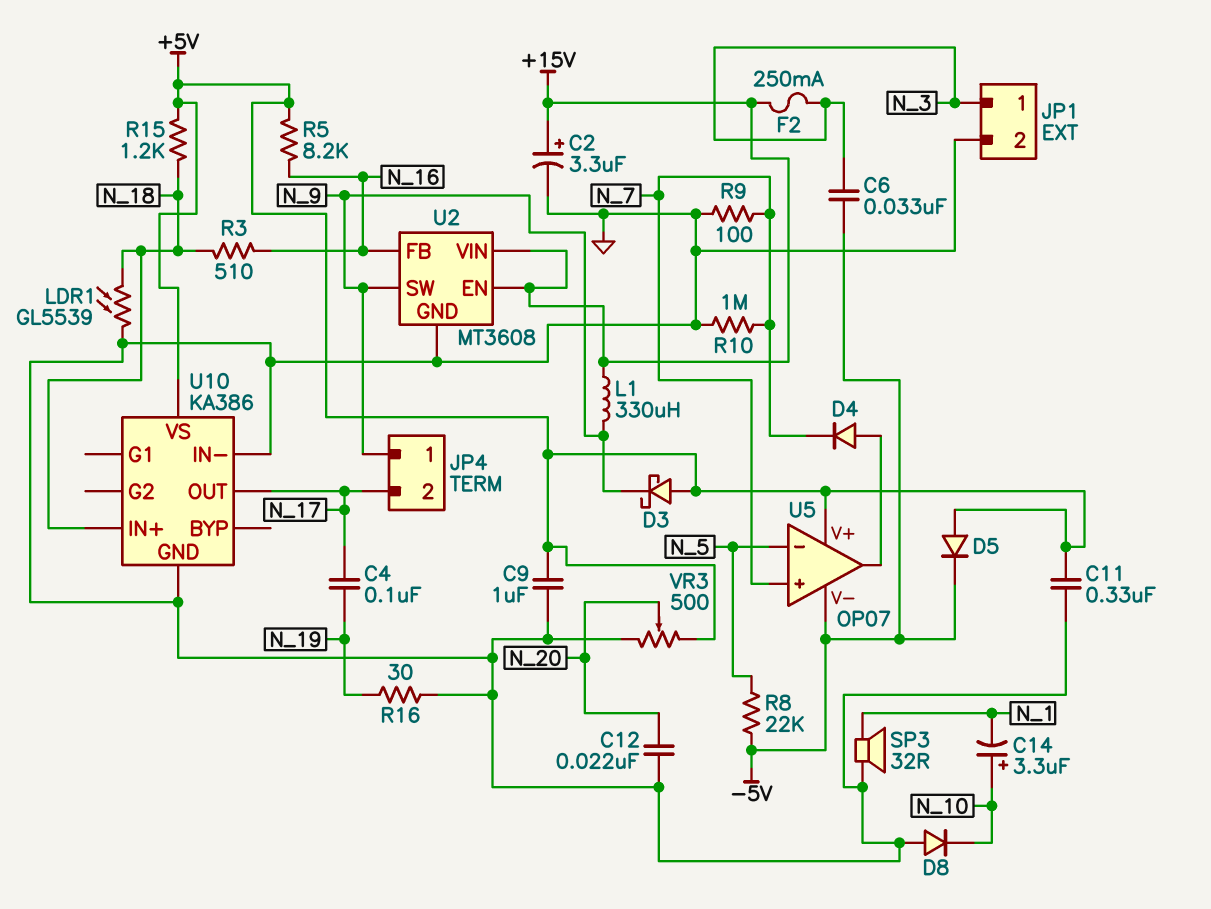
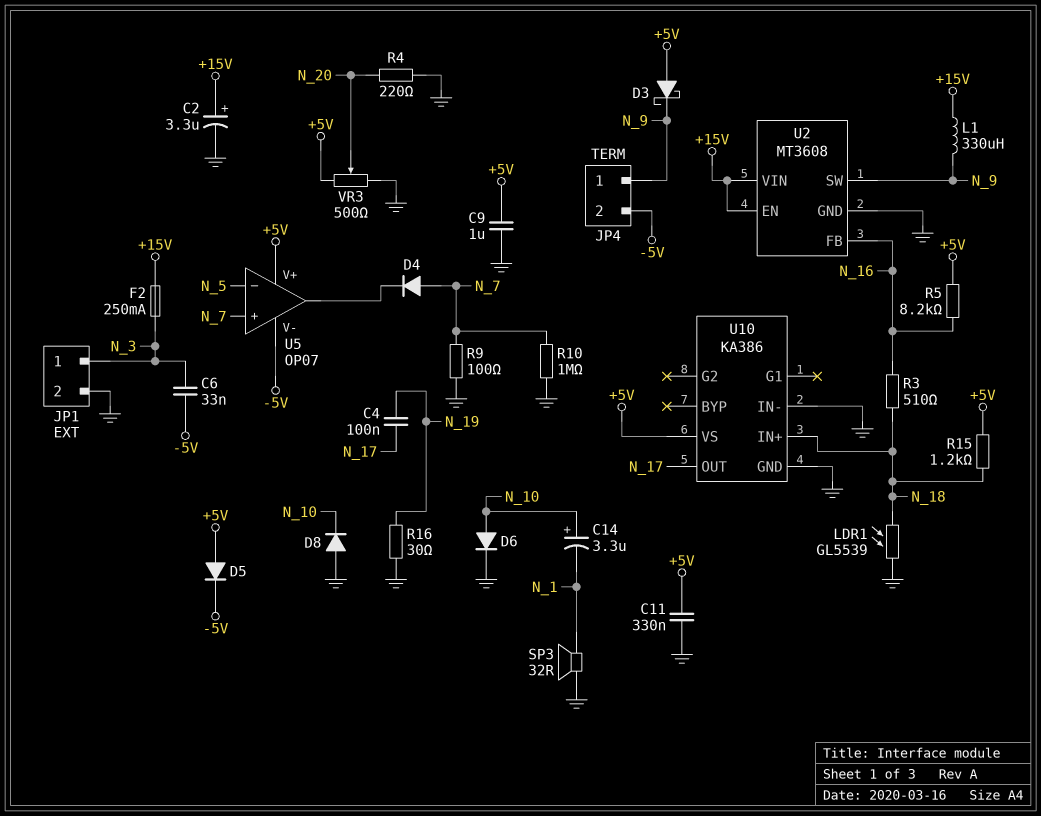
C12: 22nF (GND, N_20) -> none
D4: diode (A U5/out, K N_7) -> diode (A N_7, K U5/out)
D6: none -> diode (A N_10, K GND)
JP4 pin 2: N_17 -> -5V
R4: none -> 220 (GND, N_20)
R8: 22k (-5V, N_5) -> none

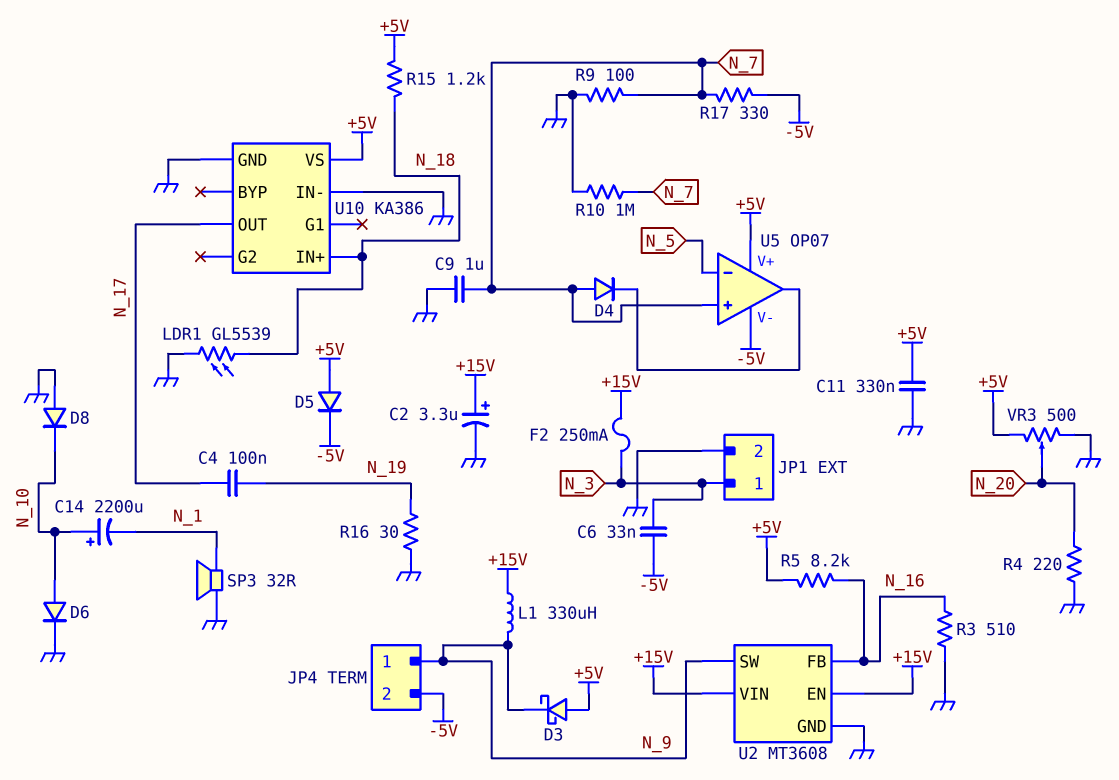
C9: 1uF (+5V, GND) -> 1uF (GND, N_7)
C14: 3.3uF (plus N_10, minus N_1) -> 2200uF (plus N_10, minus N_1)
R3: 510 (N_16, N_18) -> 510 (GND, N_16)
R17: none -> 330 (-5V, N_7)

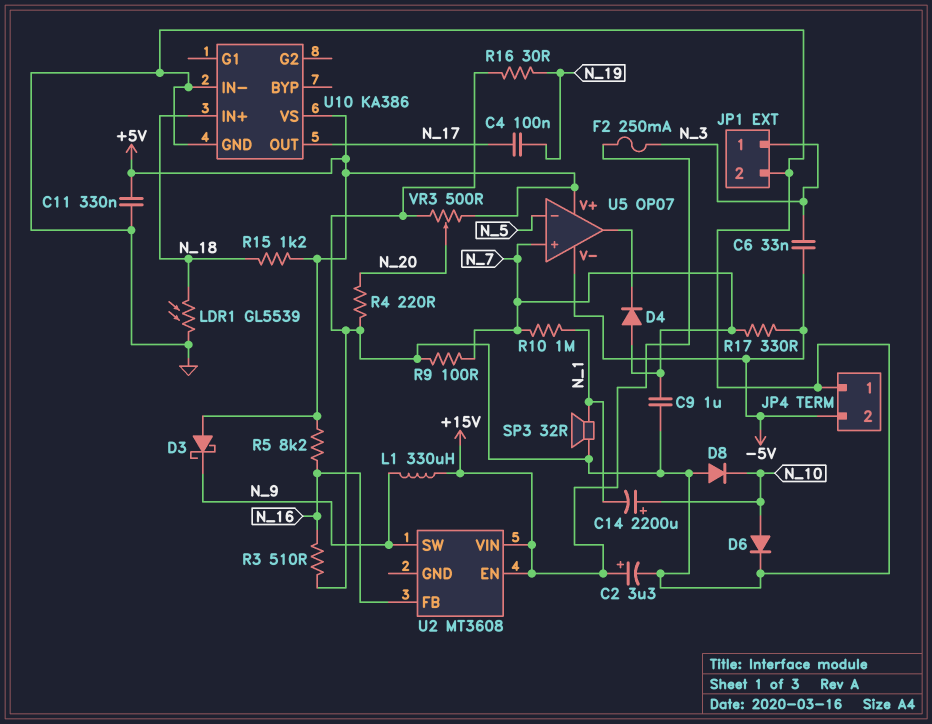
D5: diode (A +5V, K -5V) -> none
JP4 pin 1: N_9 -> GND
R10: 1M (GND, N_7) -> 1M (N_1, N_7)
U2 pin GND: GND -> none

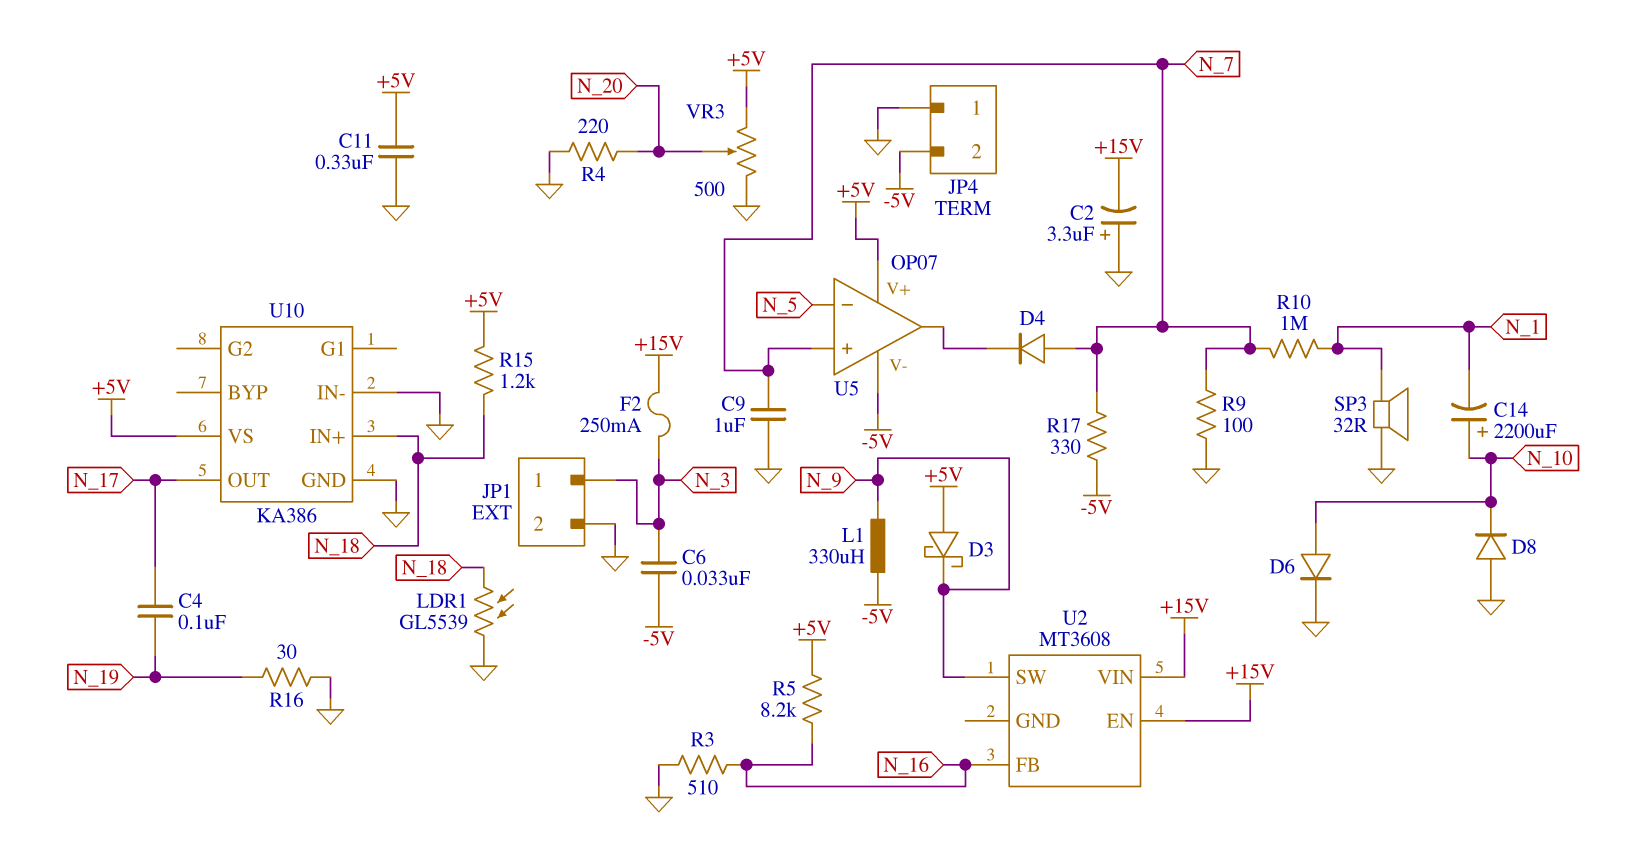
C2: 3.3uF (plus +15V, minus GND) -> 3.3uF (plus GND, minus +15V)
L1: 330uH (+15V, N_9) -> 330uH (-5V, N_9)

